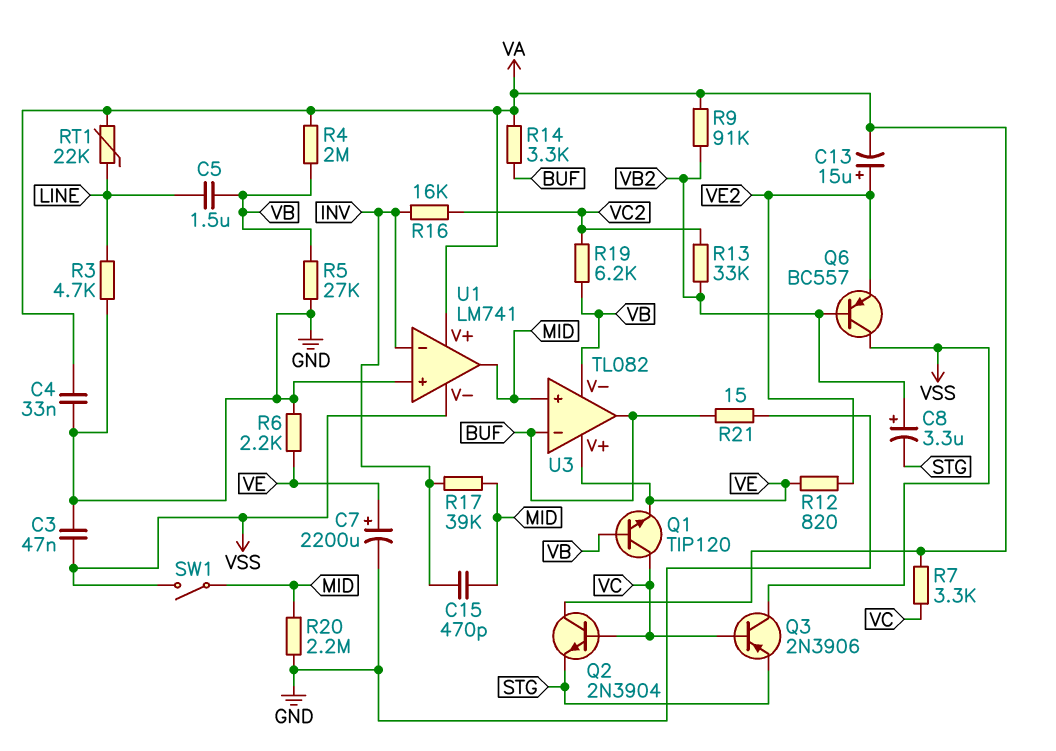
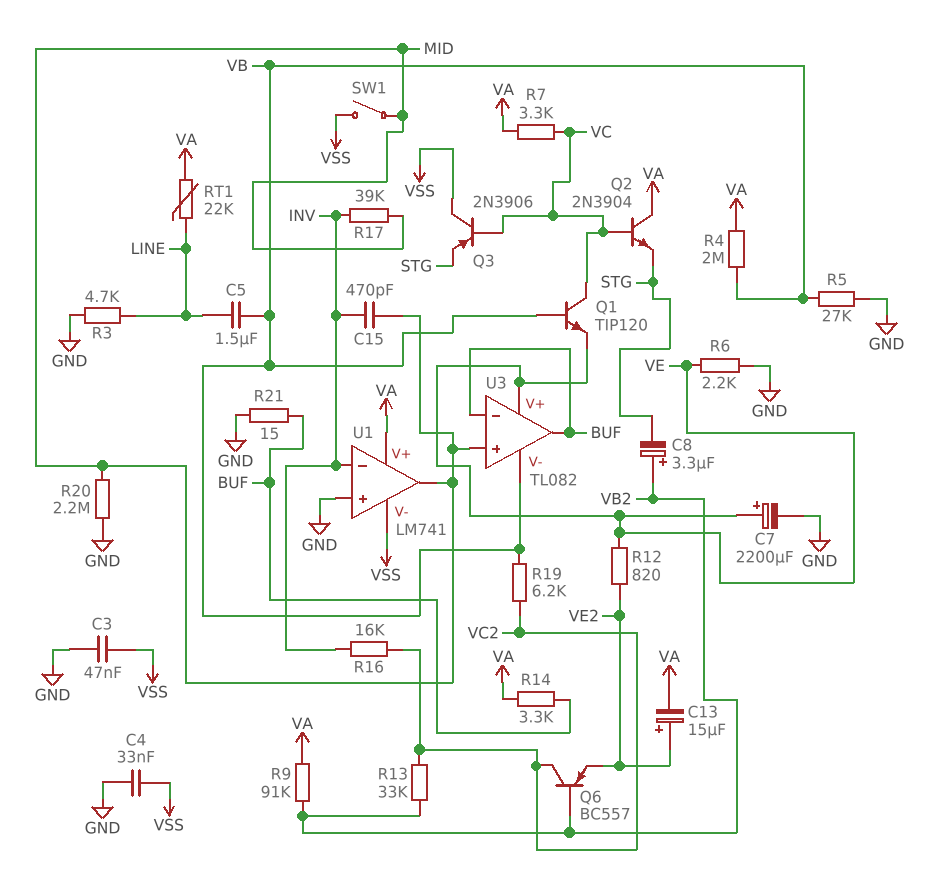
C4: 33nF (GND, VA) -> 33nF (GND, VSS)
Q6: PNP BC557 (B VB2, C VSS, E VE2) -> PNP BC557 (B VB2, C VC2, E VE2)

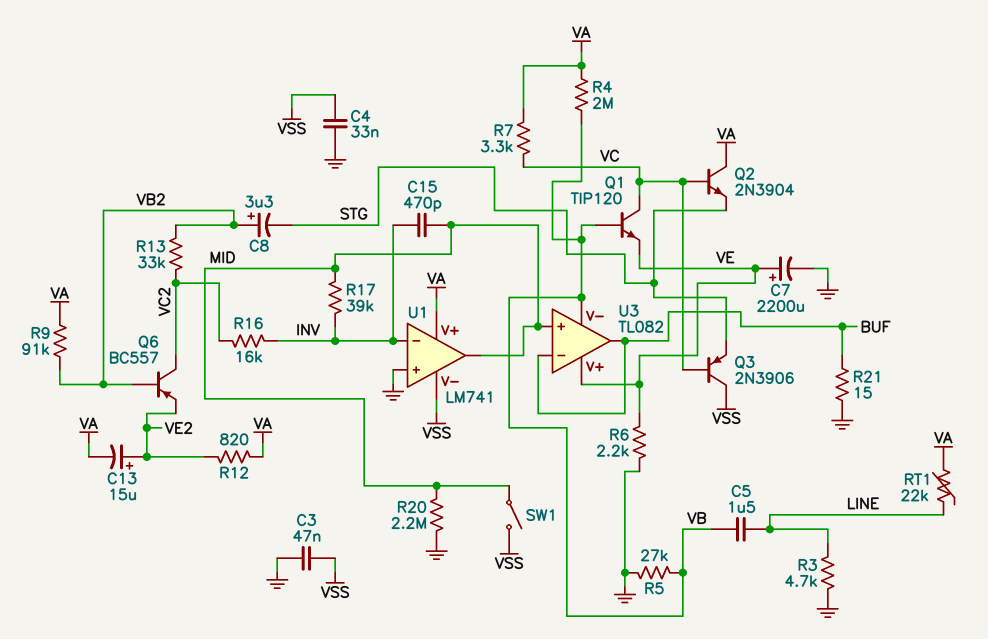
R12: 820 (VE, VE2) -> 820 (VA, VE2)
R14: 3.3k (BUF, VA) -> none
R19: 6.2k (VB, VC2) -> none

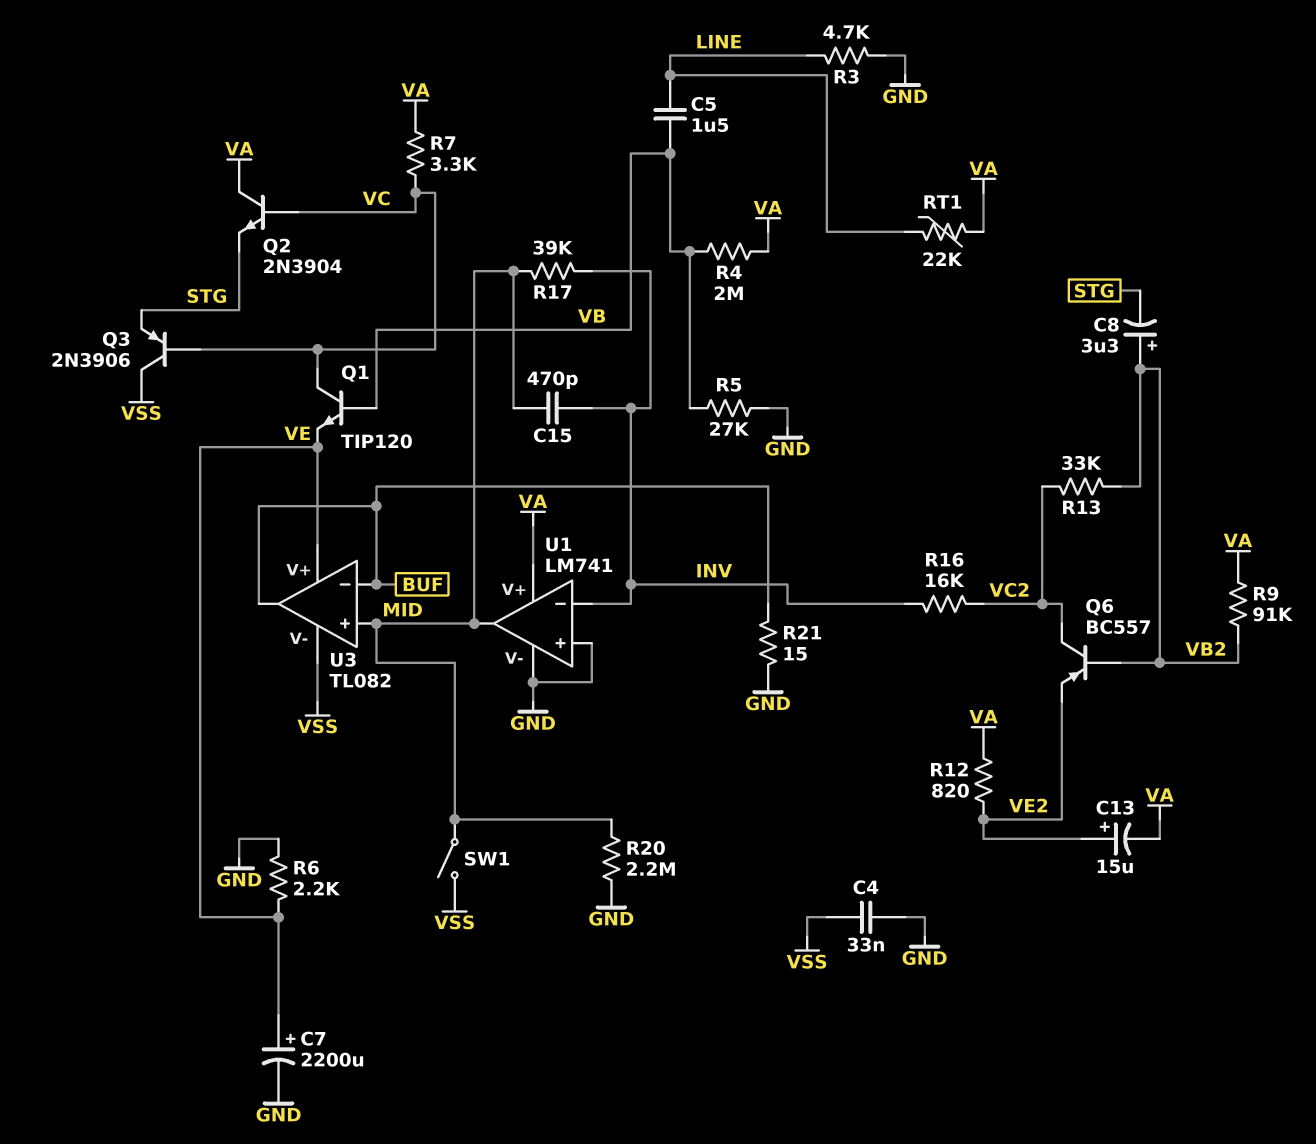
C3: 47nF (GND, VSS) -> none
U1 pin V-: VSS -> GND
U3 pin V-: VB -> VSS

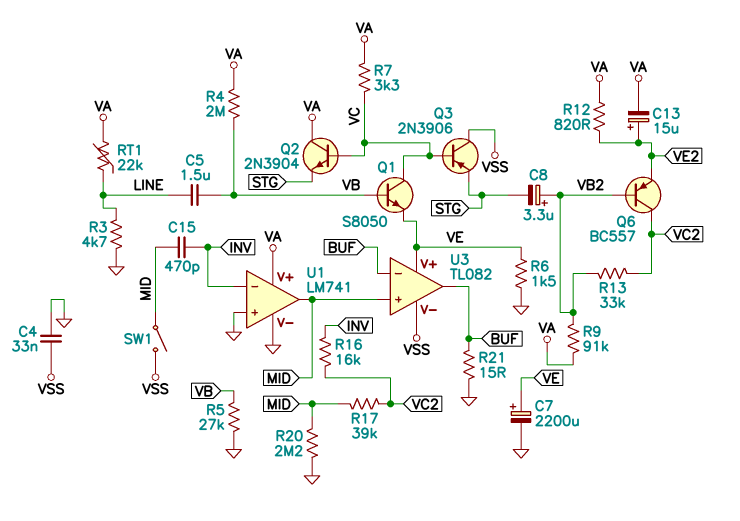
Q1: NPN TIP120 (B VB, C VC, E VE) -> NPN S8050 (B VB, C VC, E VE)
R6: 2.2k (GND, VE) -> 1.5k (GND, VE)
R17: 39k (INV, MID) -> 39k (MID, VC2)

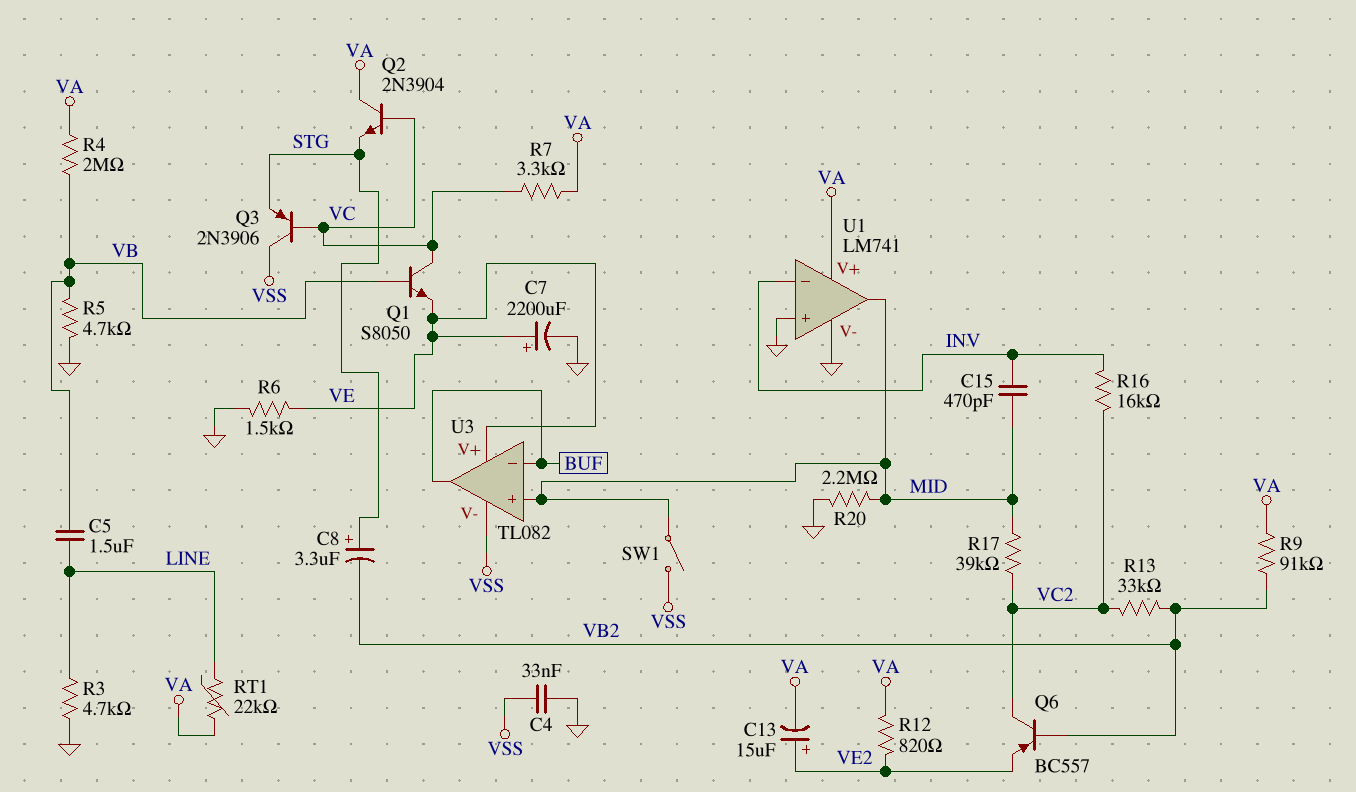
C8: 3.3uF (plus VB2, minus STG) -> 3.3uF (plus STG, minus VB2)
R5: 27k (GND, VB) -> 4.7k (GND, VB)
R21: 15 (BUF, GND) -> none

